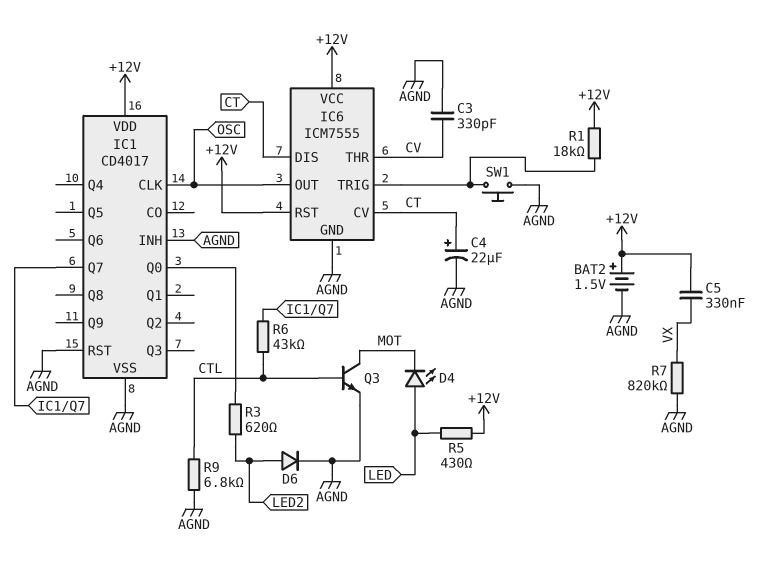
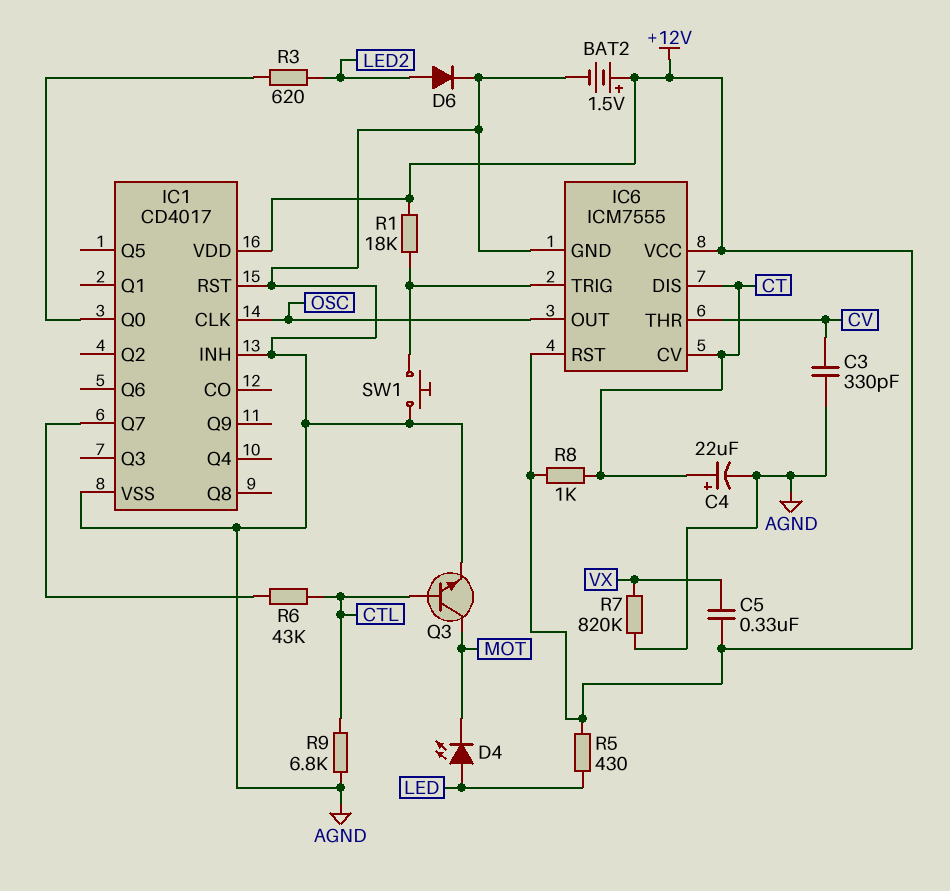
R8: none -> 1k (+12V, CT)

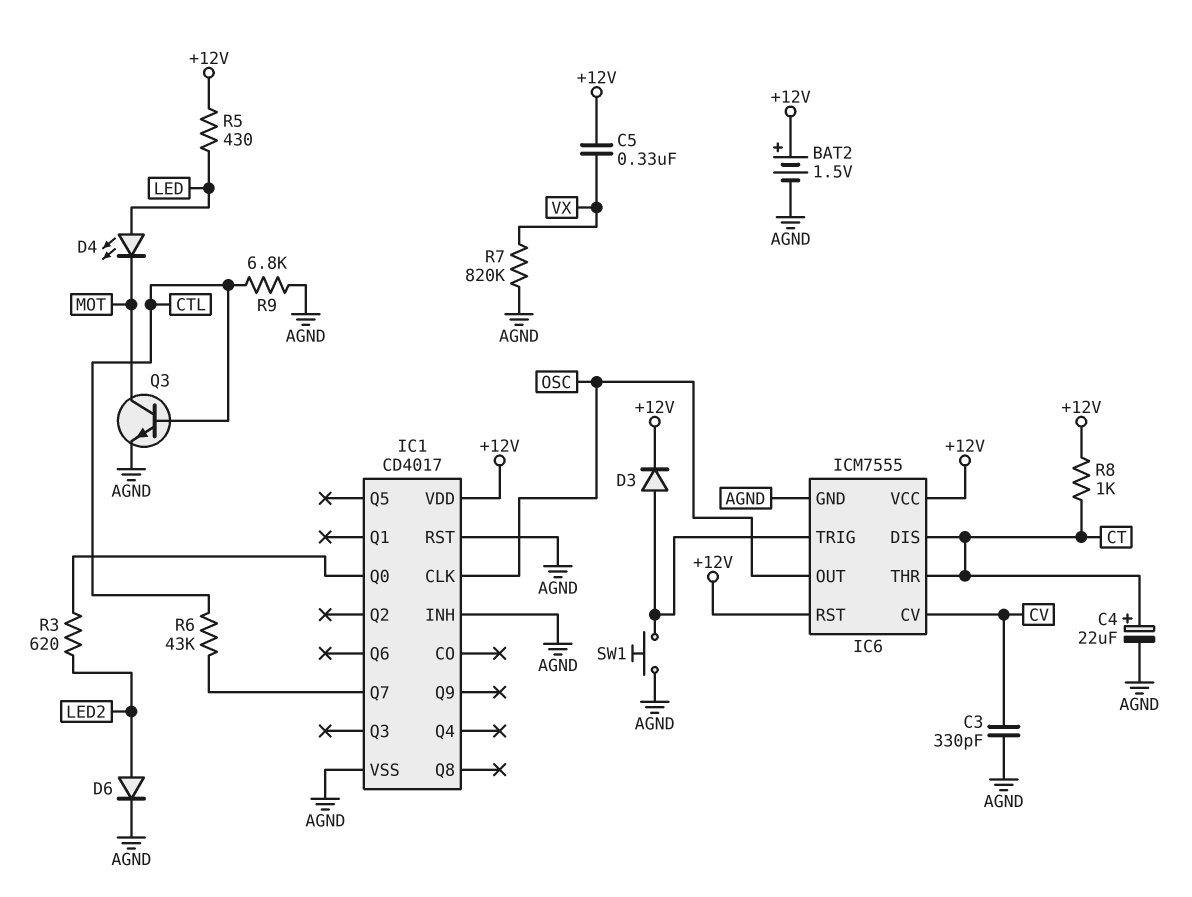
D3: none -> diode (A IC6/TRIG, K +12V)
IC6 pin CV: CT -> CV
IC6 pin THR: CV -> CT
R1: 18k (+12V, IC6/TRIG) -> none

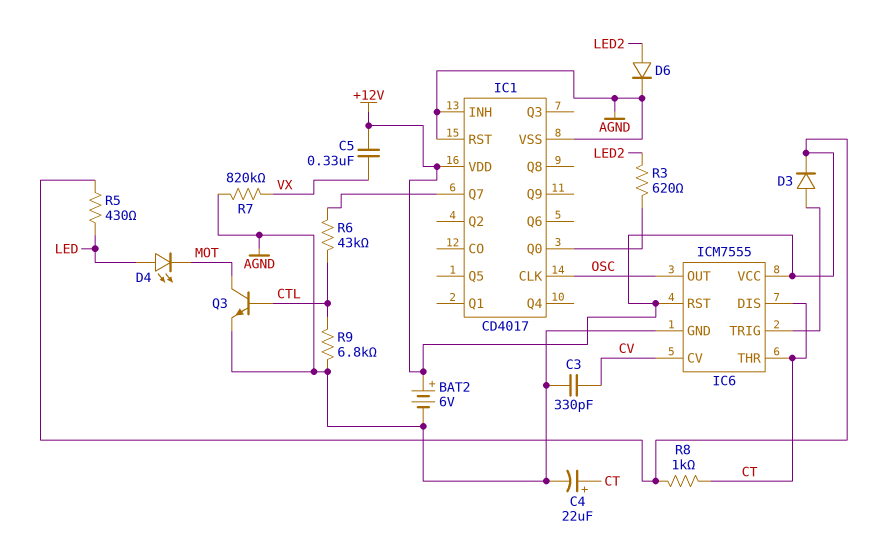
BAT2: 1.5V (plus +12V, minus AGND) -> 6V (plus +12V, minus AGND)
SW1: button (AGND, IC6/TRIG) -> none

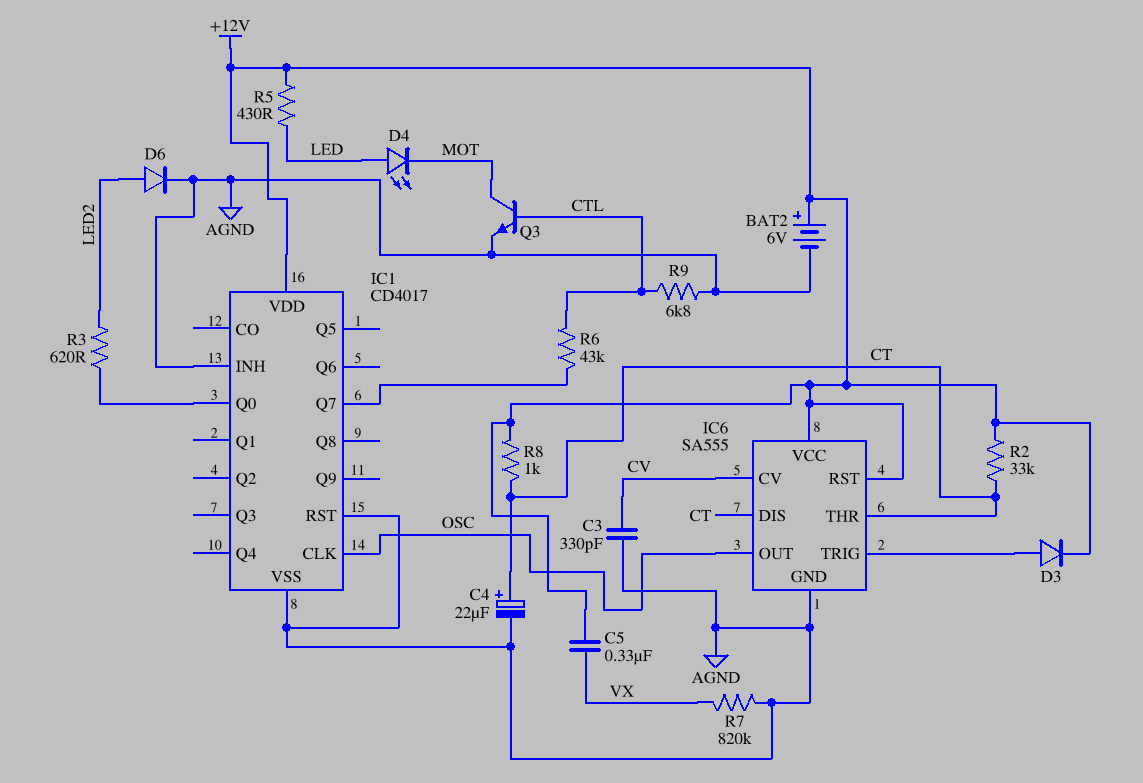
IC6: ICM7555 -> SA555
R2: none -> 33k (+12V, CT)

